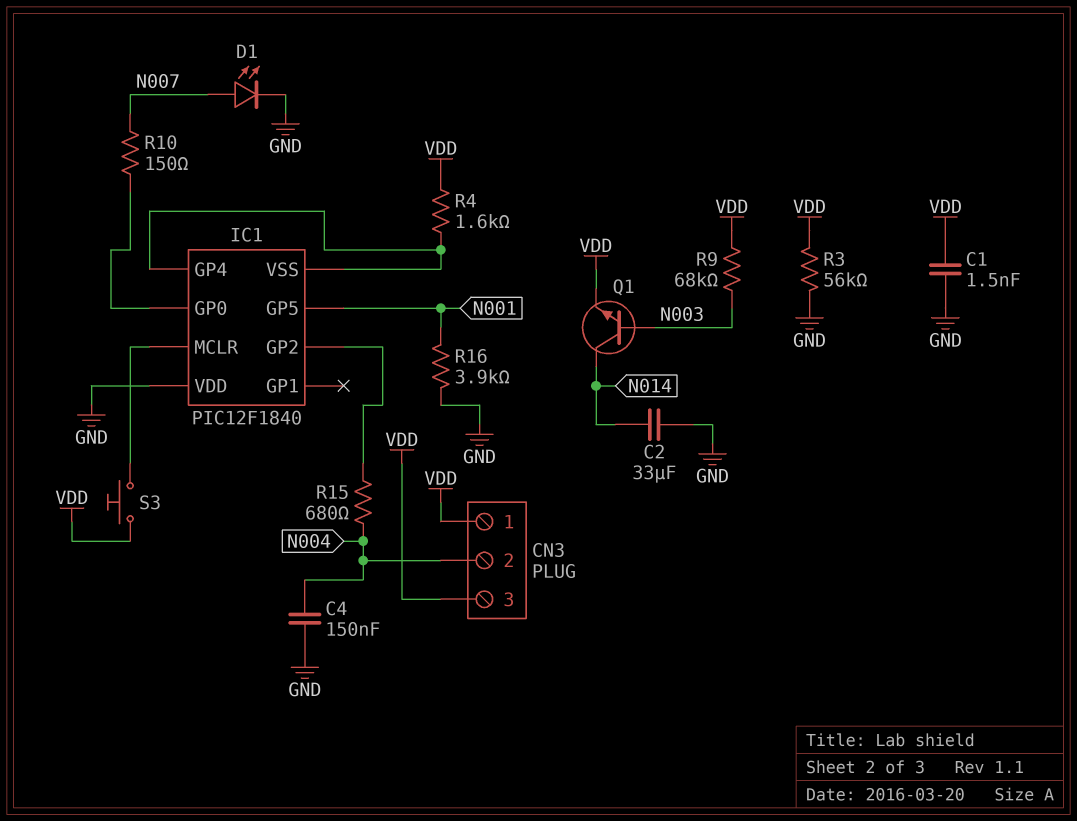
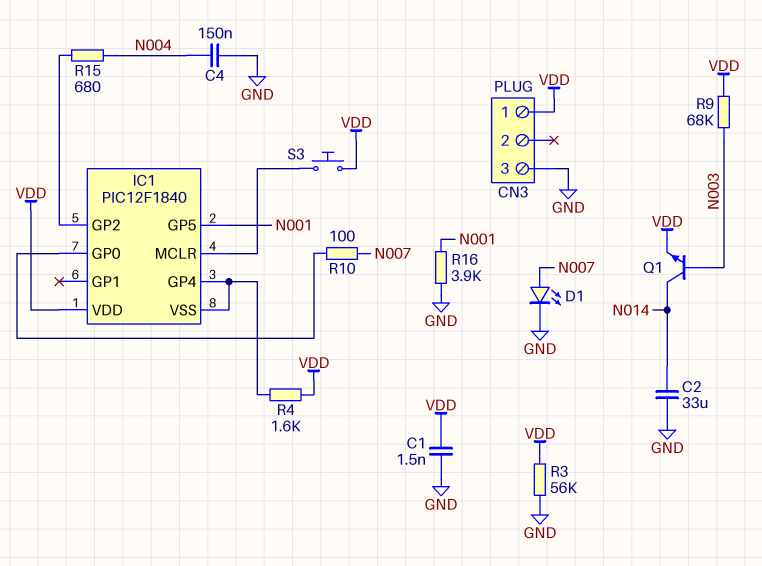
CN3 pin 2: N004 -> none
CN3 pin 3: VDD -> GND
IC1 pin VDD: GND -> VDD
R10: 150 (IC1/GP0, N007) -> 100 (IC1/GP0, N007)

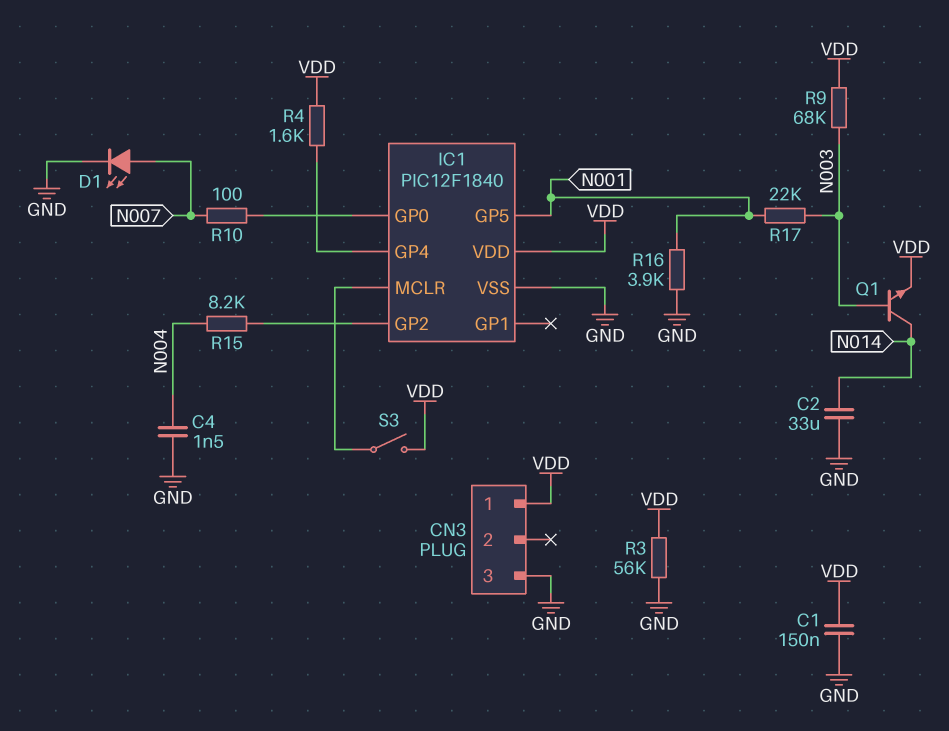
C1: 1.5nF (GND, VDD) -> 150nF (GND, VDD)
C4: 150nF (GND, N004) -> 1.5nF (GND, N004)
IC1 pin VSS: IC1/GP4 -> GND
R15: 680 (IC1/GP2, N004) -> 8.2k (IC1/GP2, N004)
R17: none -> 22k (N001, N003)
S3: button (IC1/MCLR, VDD) -> switch (IC1/MCLR, VDD)

